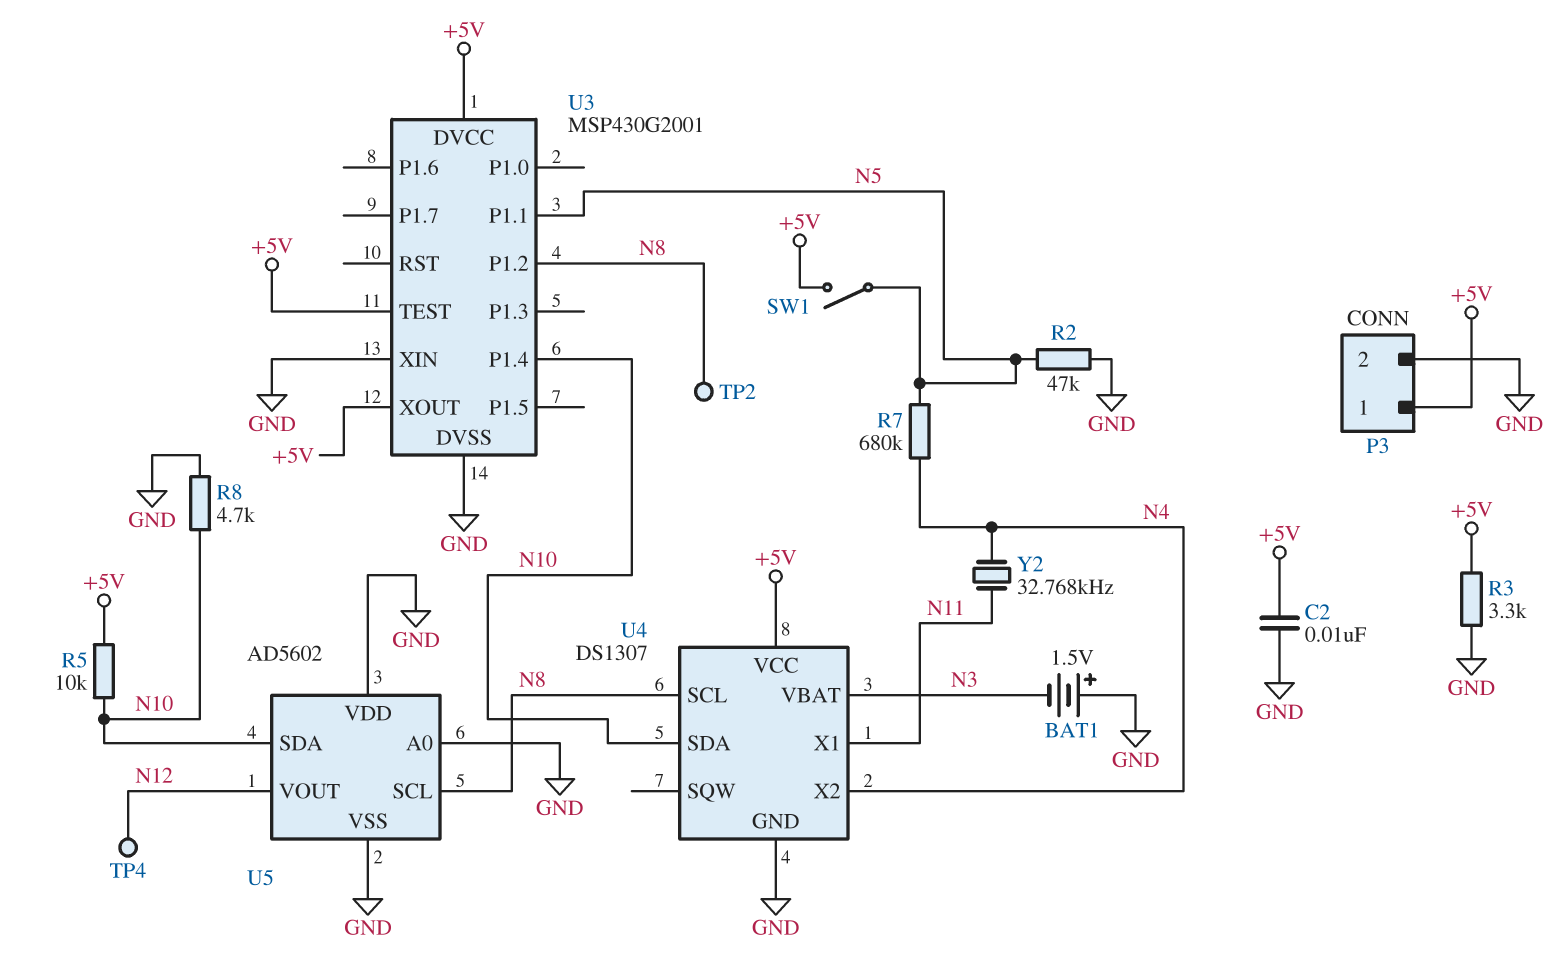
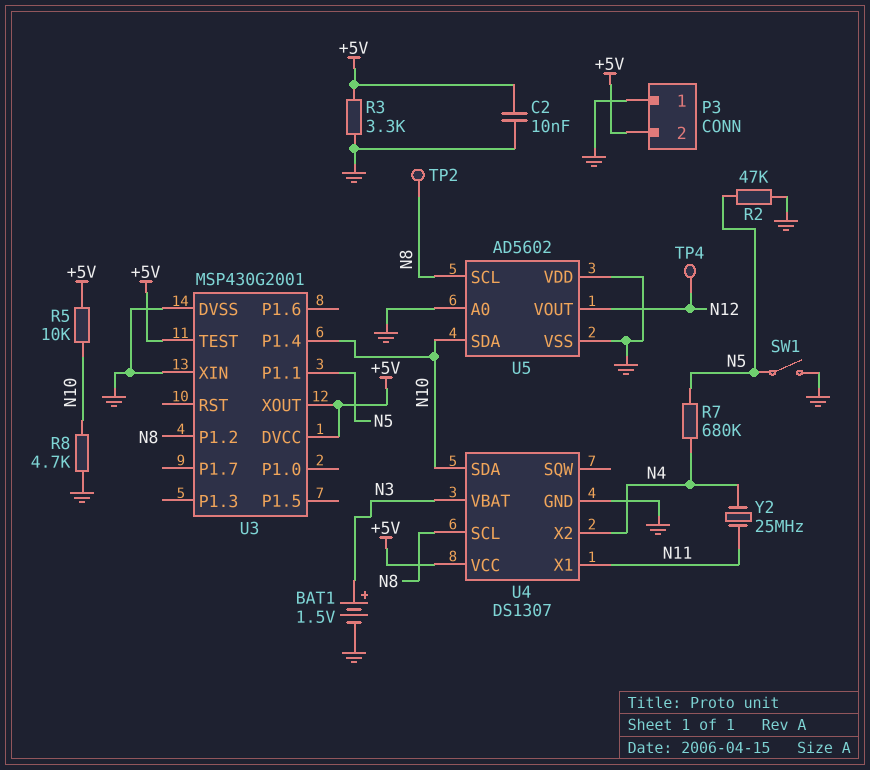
BAT1: 1.5V (plus GND, minus N3) -> 1.5V (plus N3, minus GND)
P3 pin 1: +5V -> GND
P3 pin 2: GND -> +5V
SW1: switch (+5V, N5) -> switch (GND, N5)
Y2: 32.768kHz (N4, N11) -> 25MHz (N4, N11)

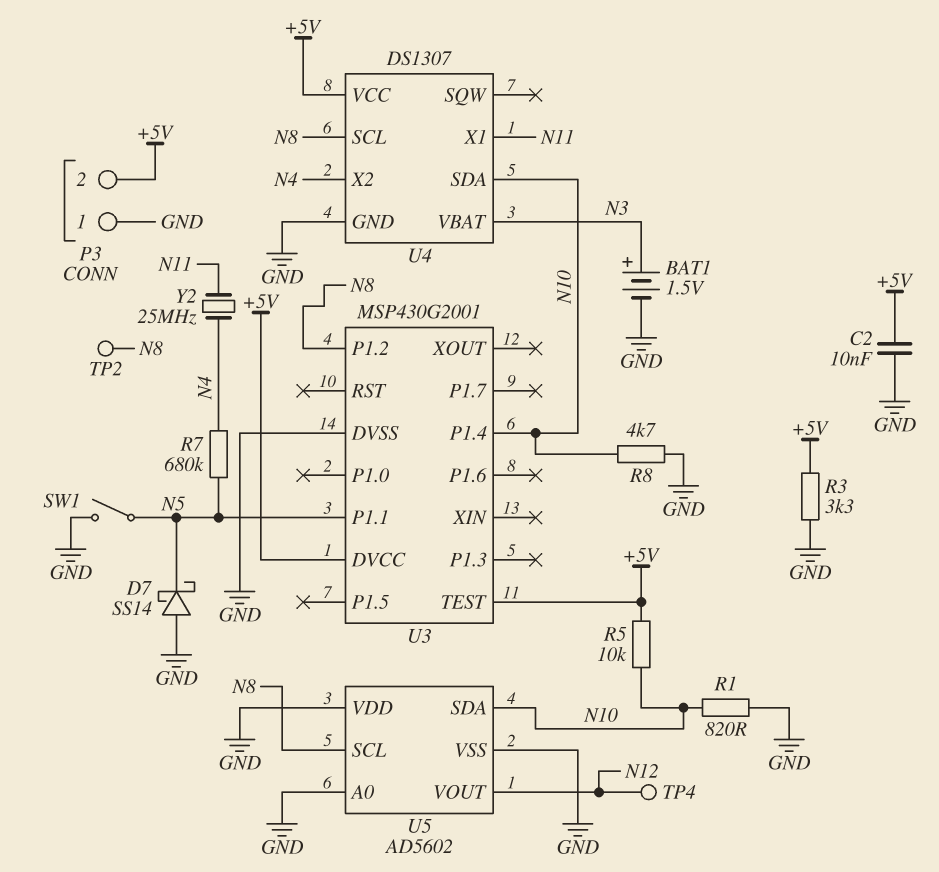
D7: none -> schottky SS14 (A GND, K N5)
R1: none -> 820 (GND, N10)
R2: 47k (GND, N5) -> none
U3 pin XIN: GND -> none
U3 pin XOUT: +5V -> none

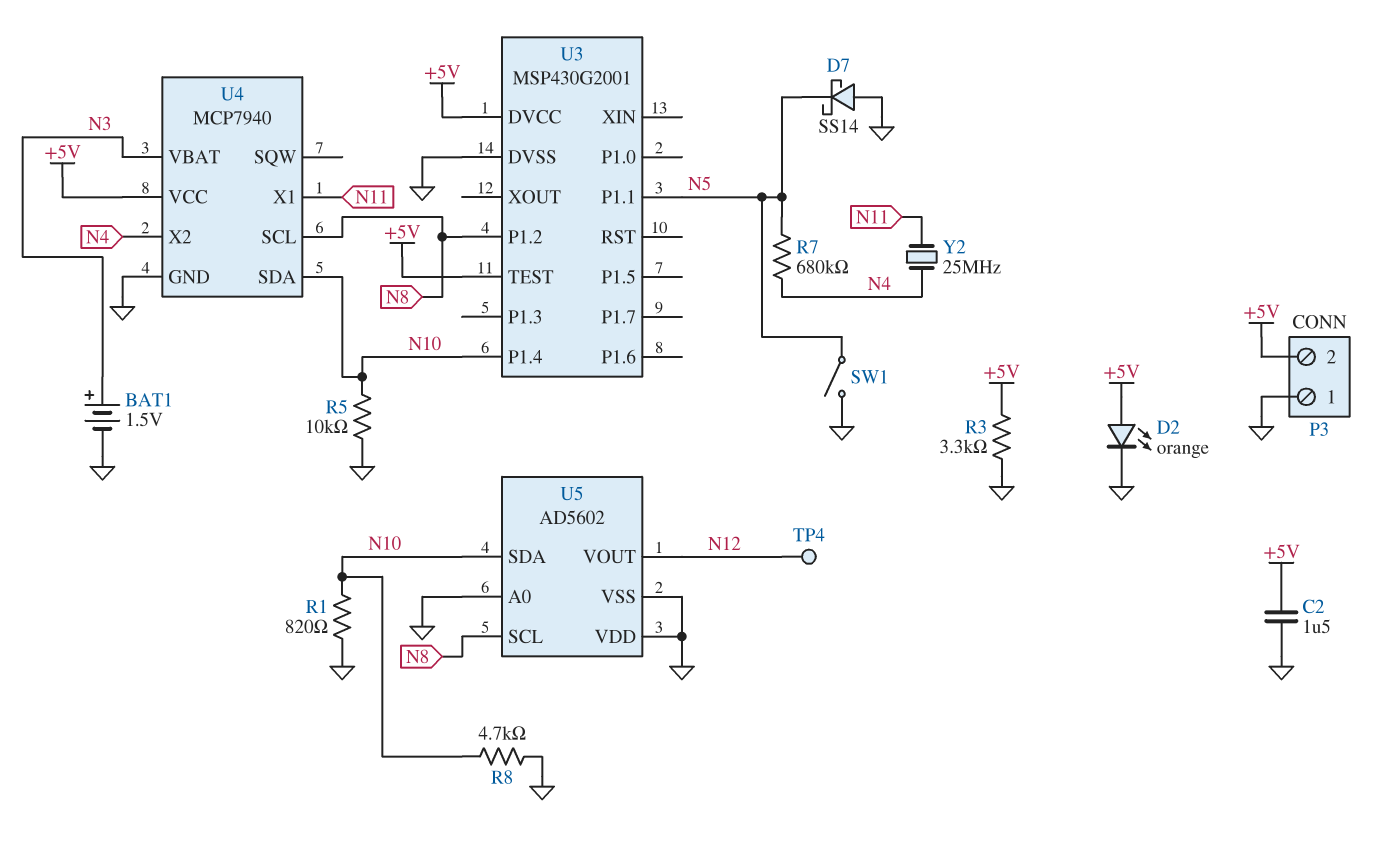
C2: 10nF (+5V, GND) -> 1.5uF (+5V, GND)
D2: none -> LED orange (A +5V, K GND)
R5: 10k (+5V, N10) -> 10k (GND, N10)
TP2: test point (N8) -> none
U4: DS1307 -> MCP7940

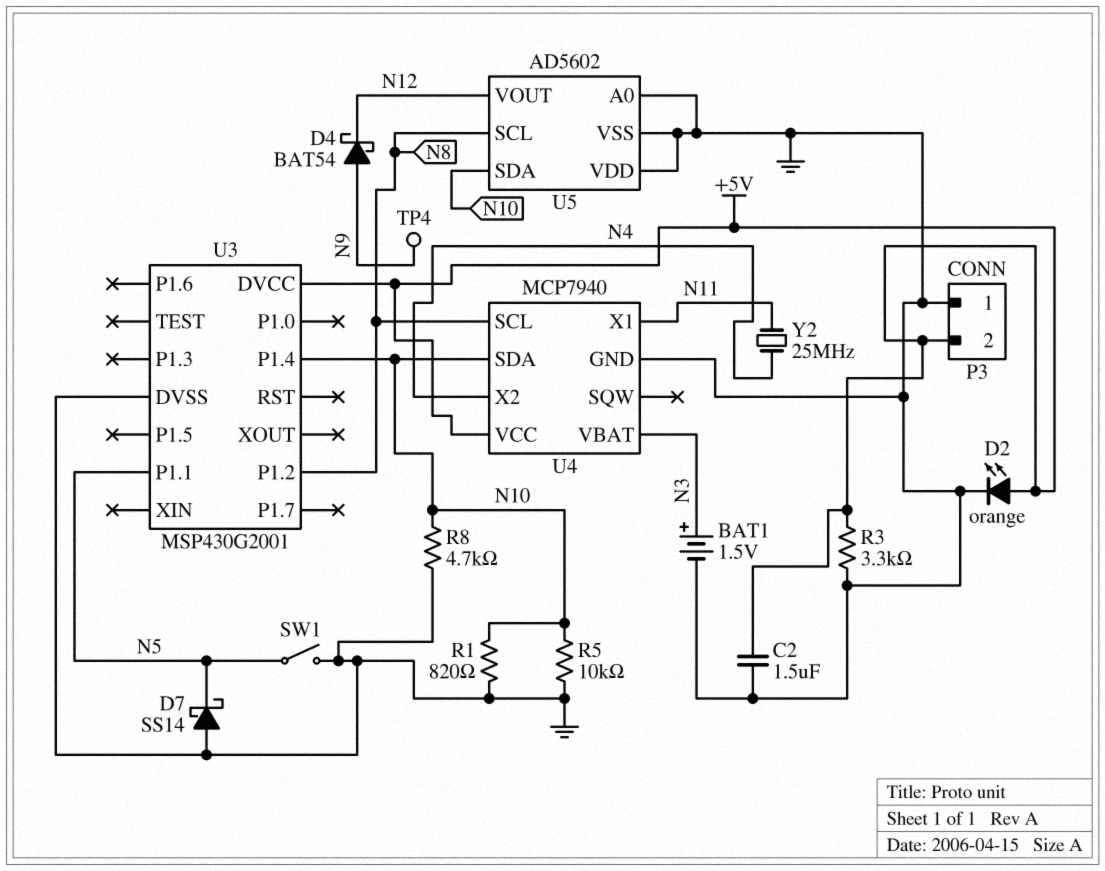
D4: none -> schottky BAT54 (A N9, K N12)
R7: 680k (N4, N5) -> none
TP4: test point (N12) -> test point (N9)
U3 pin TEST: +5V -> none

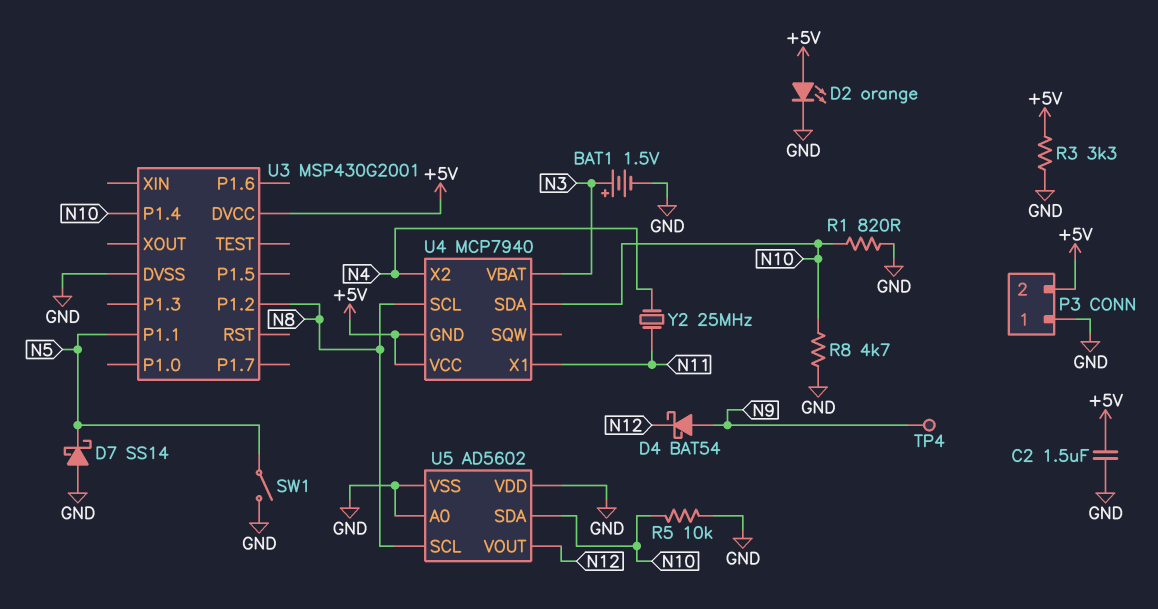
U4 pin GND: GND -> +5V

